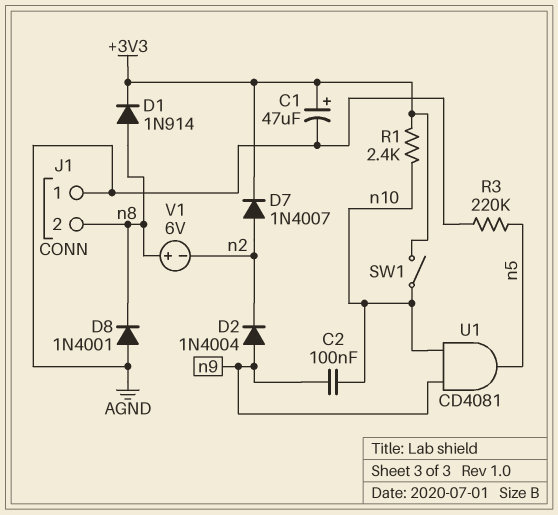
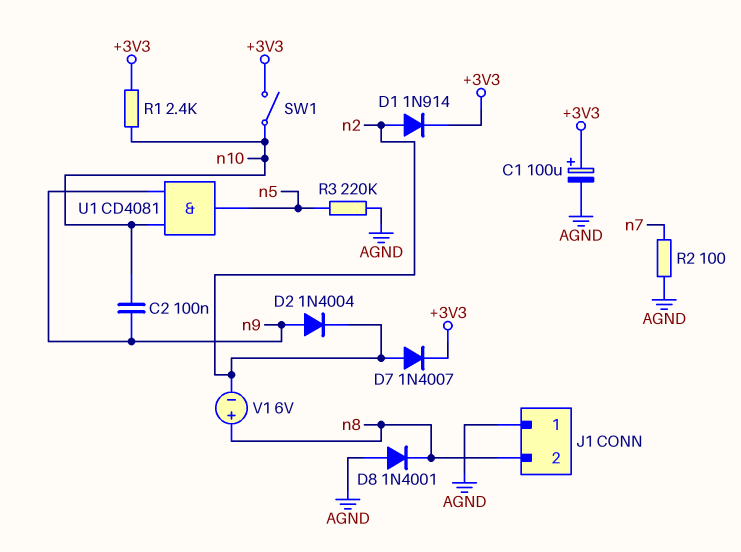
C1: 47uF (plus +3V3, minus AGND) -> 100uF (plus +3V3, minus AGND)
D1: diode 1N914 (A n8, K +3V3) -> diode 1N914 (A n2, K +3V3)
R2: none -> 100 (AGND, n7)

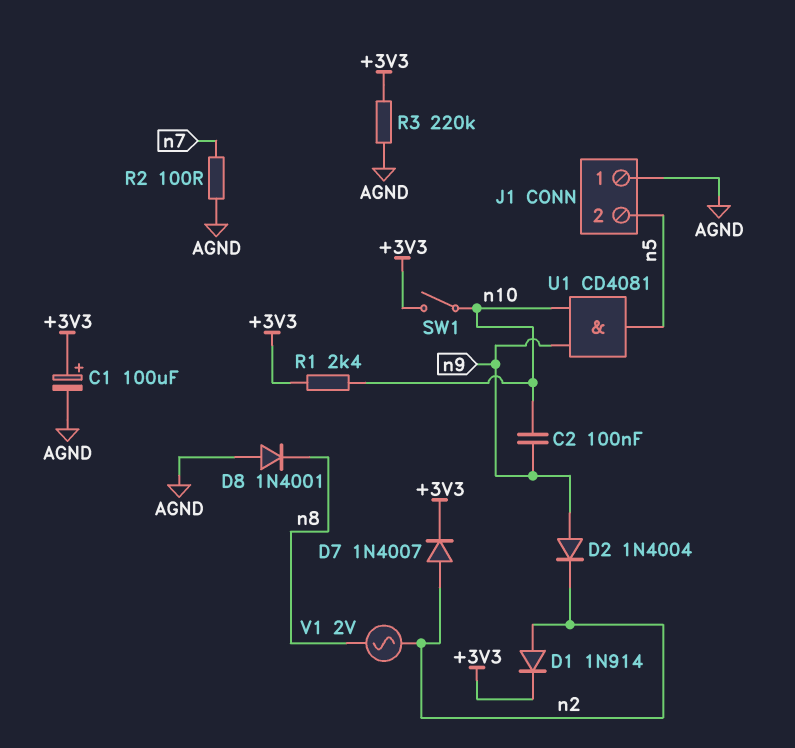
J1 pin 2: n8 -> n5
R3: 220k (AGND, n5) -> 220k (+3V3, AGND)
V1: 6V (plus n8, minus n2) -> AC 2V (n2, n8)

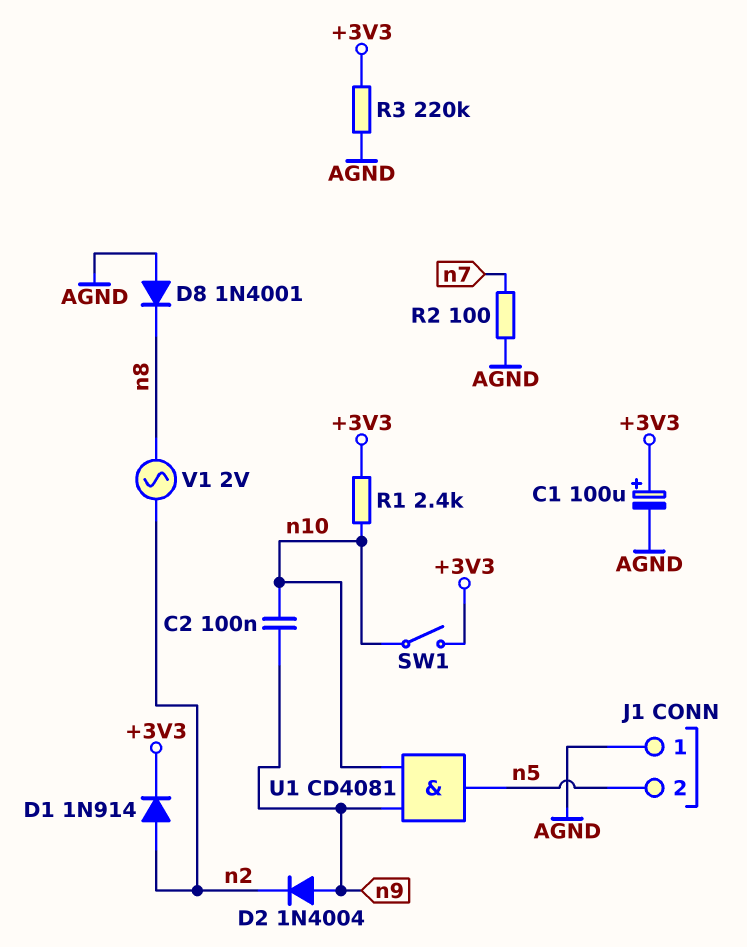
D7: diode 1N4007 (A n2, K +3V3) -> none

